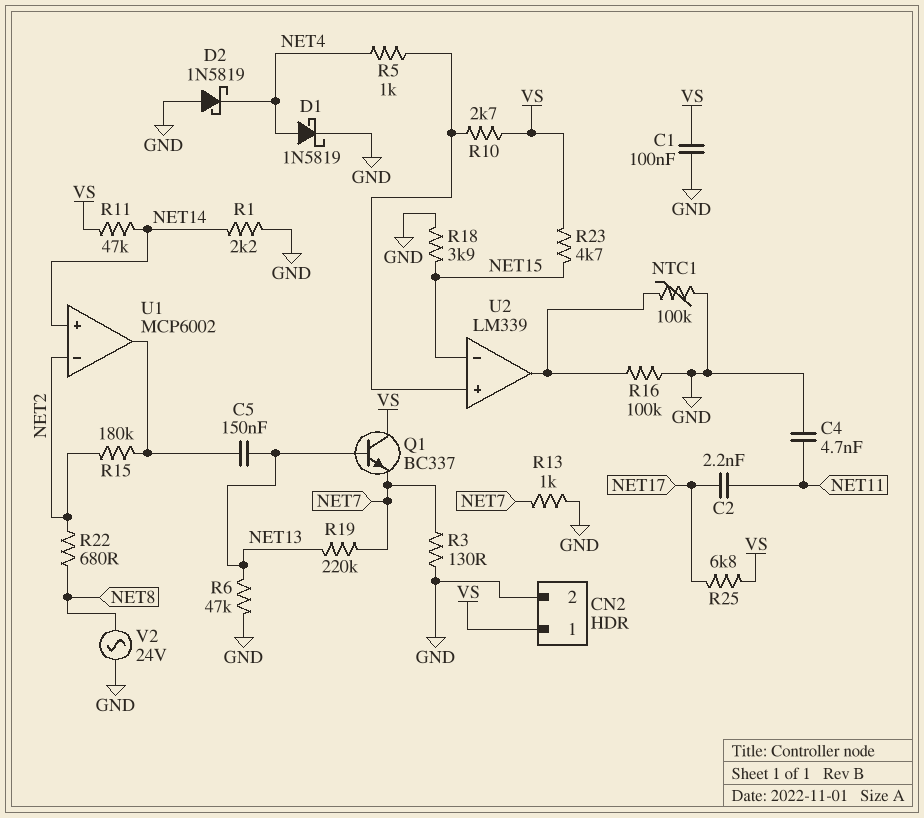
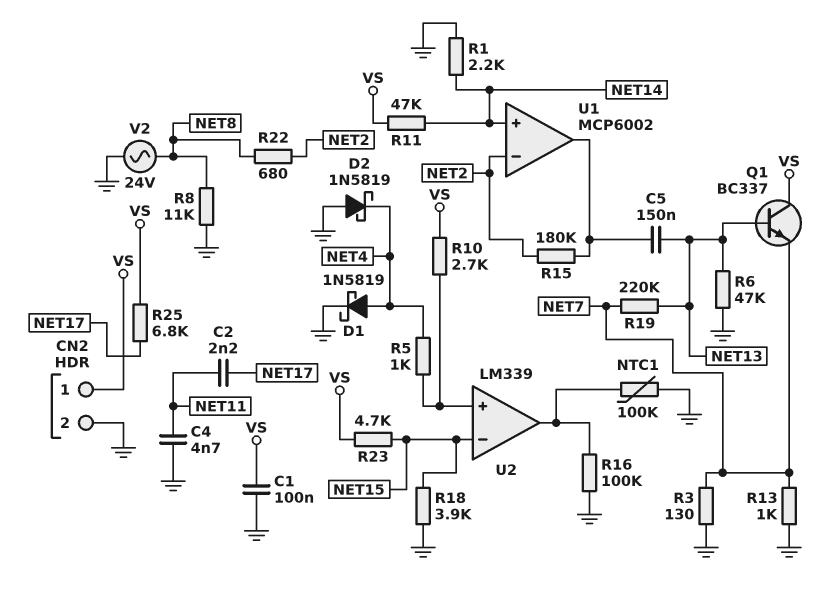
R8: none -> 11k (GND, NET8)

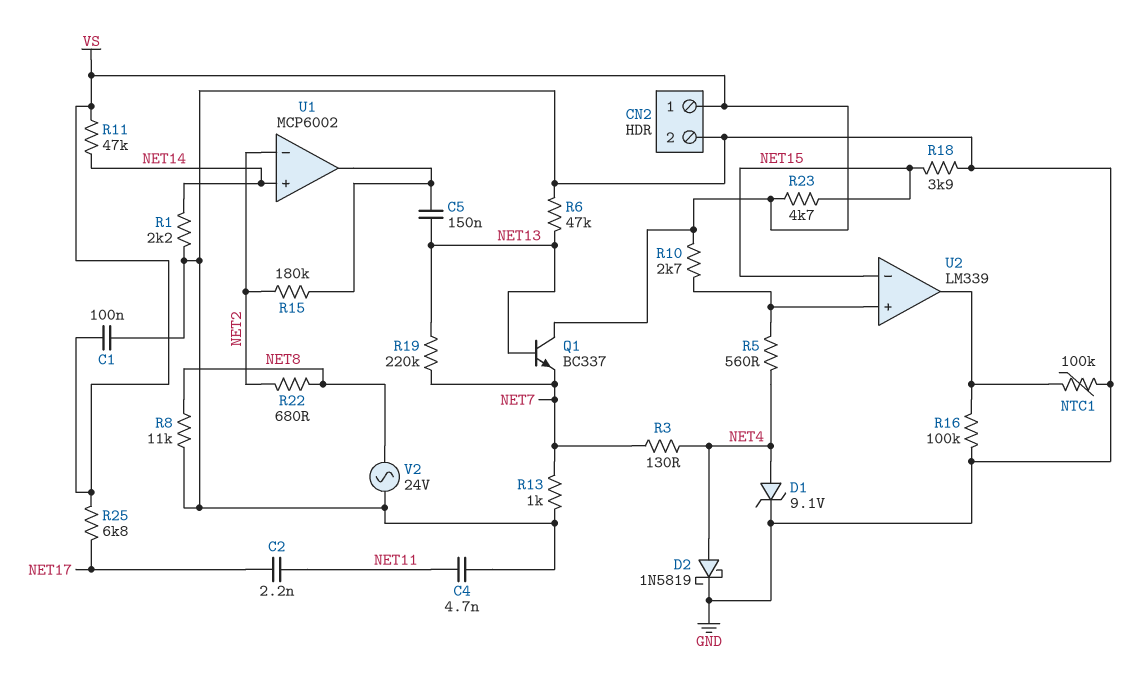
D1: schottky 1N5819 (A NET4, K GND) -> zener 9.1V (A NET4, K GND)
D2: schottky 1N5819 (A GND, K NET4) -> schottky 1N5819 (A NET4, K GND)
R3: 130 (GND, NET7) -> 130 (NET4, NET7)
R5: 1k (NET4, U2/in+) -> 560 (NET4, U2/in+)

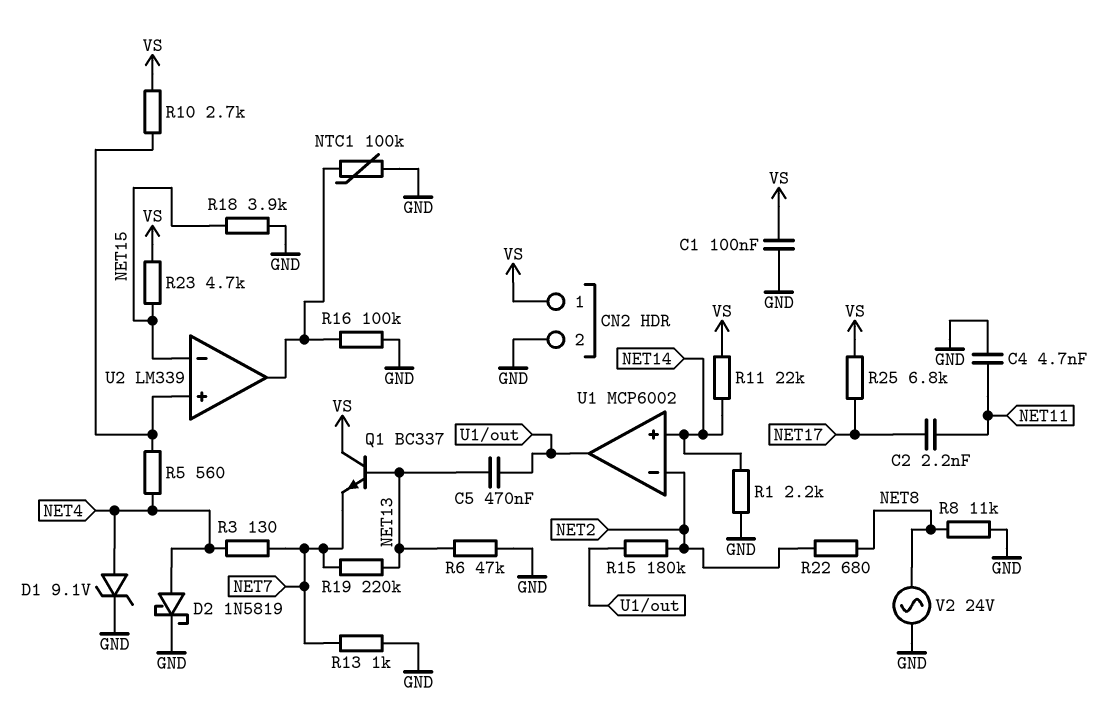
C5: 150nF (NET13, U1/out) -> 470nF (NET13, U1/out)
R11: 47k (NET14, VS) -> 22k (NET14, VS)

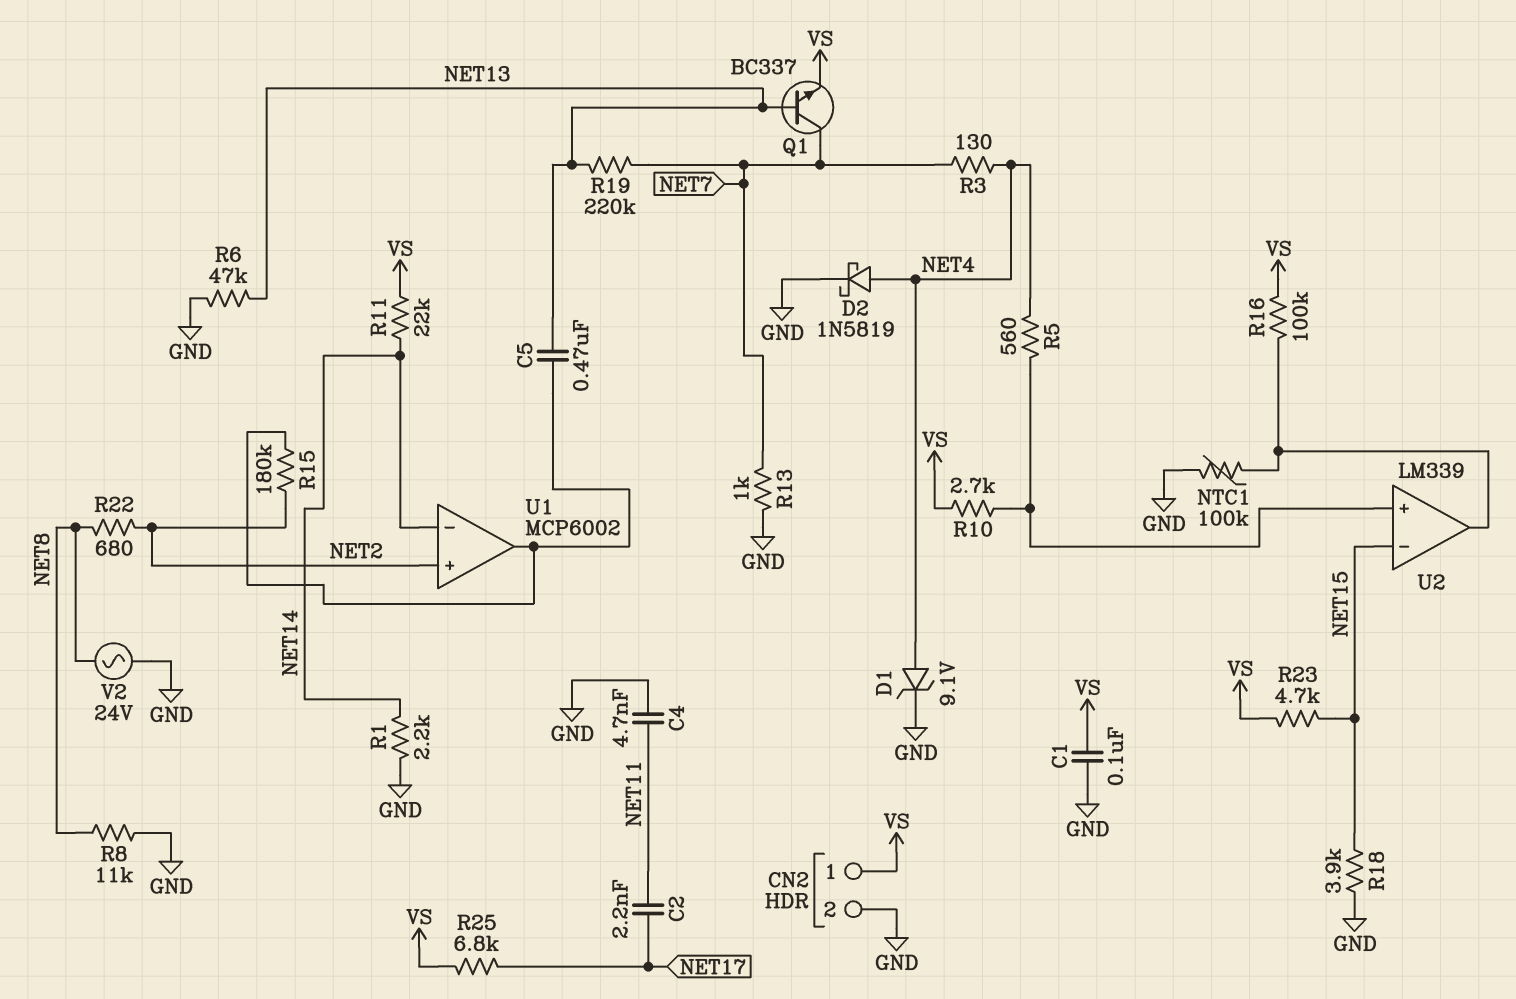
Q1: NPN BC337 (B NET13, C VS, E NET7) -> NPN BC337 (B NET13, C NET7, E VS)
R16: 100k (GND, U2/out) -> 100k (U2/out, VS)
U1 pin in+: NET14 -> NET2
U1 pin in-: NET2 -> NET14

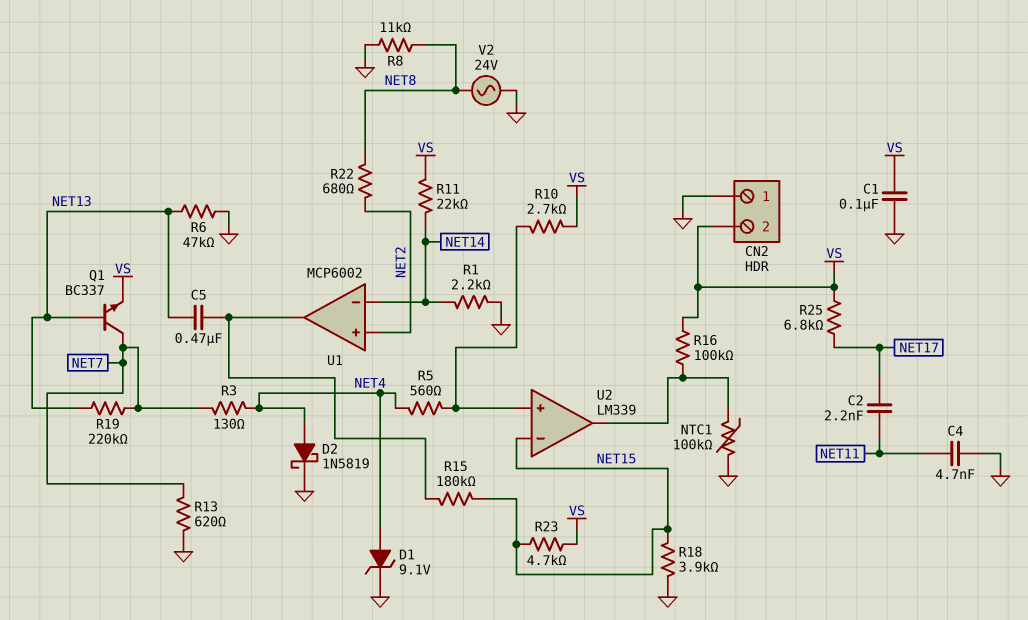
CN2 pin 1: VS -> GND
CN2 pin 2: GND -> VS
R13: 1k (GND, NET7) -> 620 (GND, NET7)
R15: 180k (NET2, U1/out) -> 180k (NET15, U1/out)

